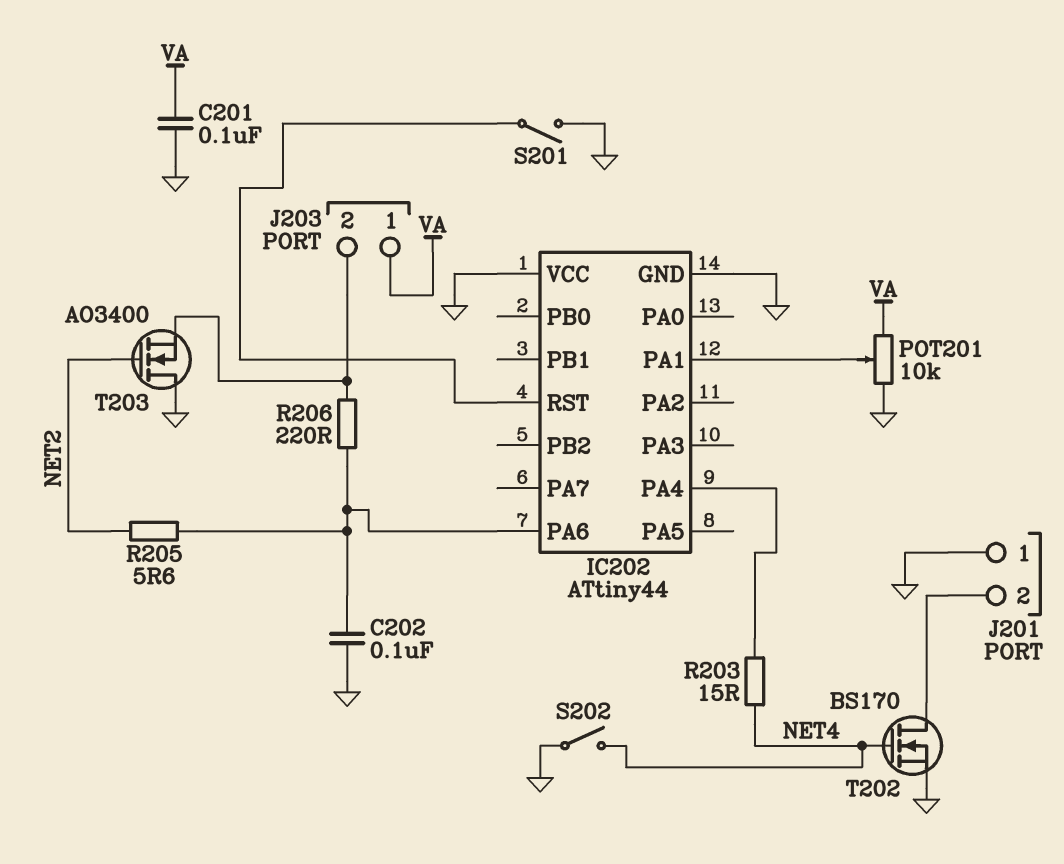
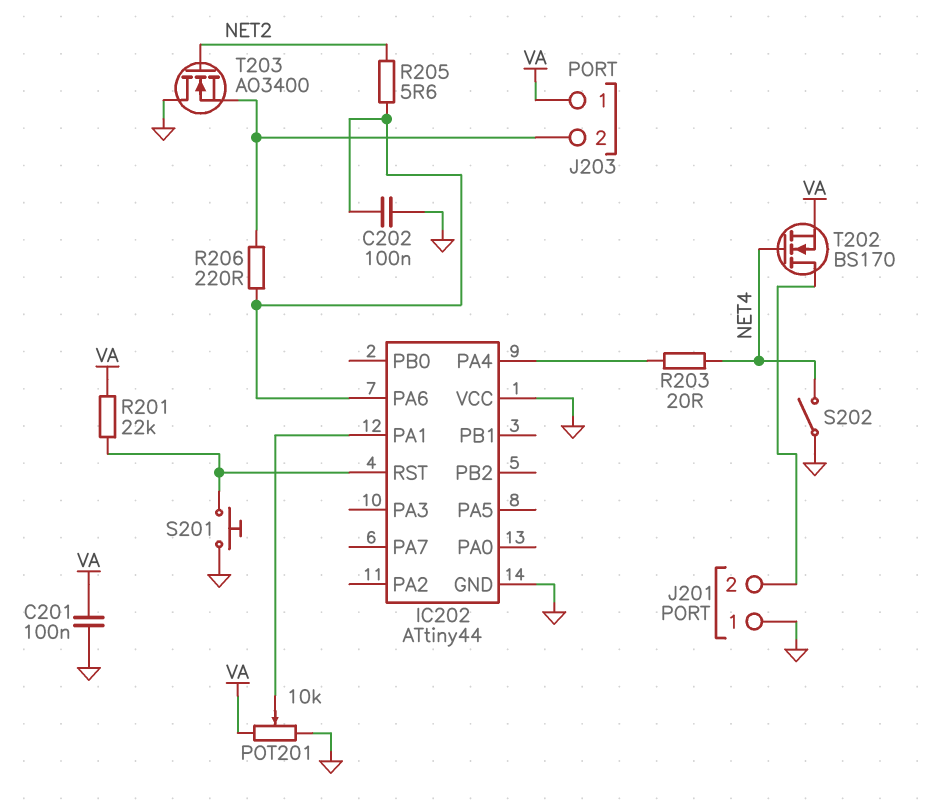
R201: none -> 22k (IC202/RST, VA)
R203: 15 (IC202/PA4, NET4) -> 20 (IC202/PA4, NET4)
S201: switch (GND, IC202/RST) -> button (GND, IC202/RST)
T202: NMOS BS170 (G NET4, D J201/2, S GND) -> NMOS BS170 (G NET4, D J201/2, S VA)

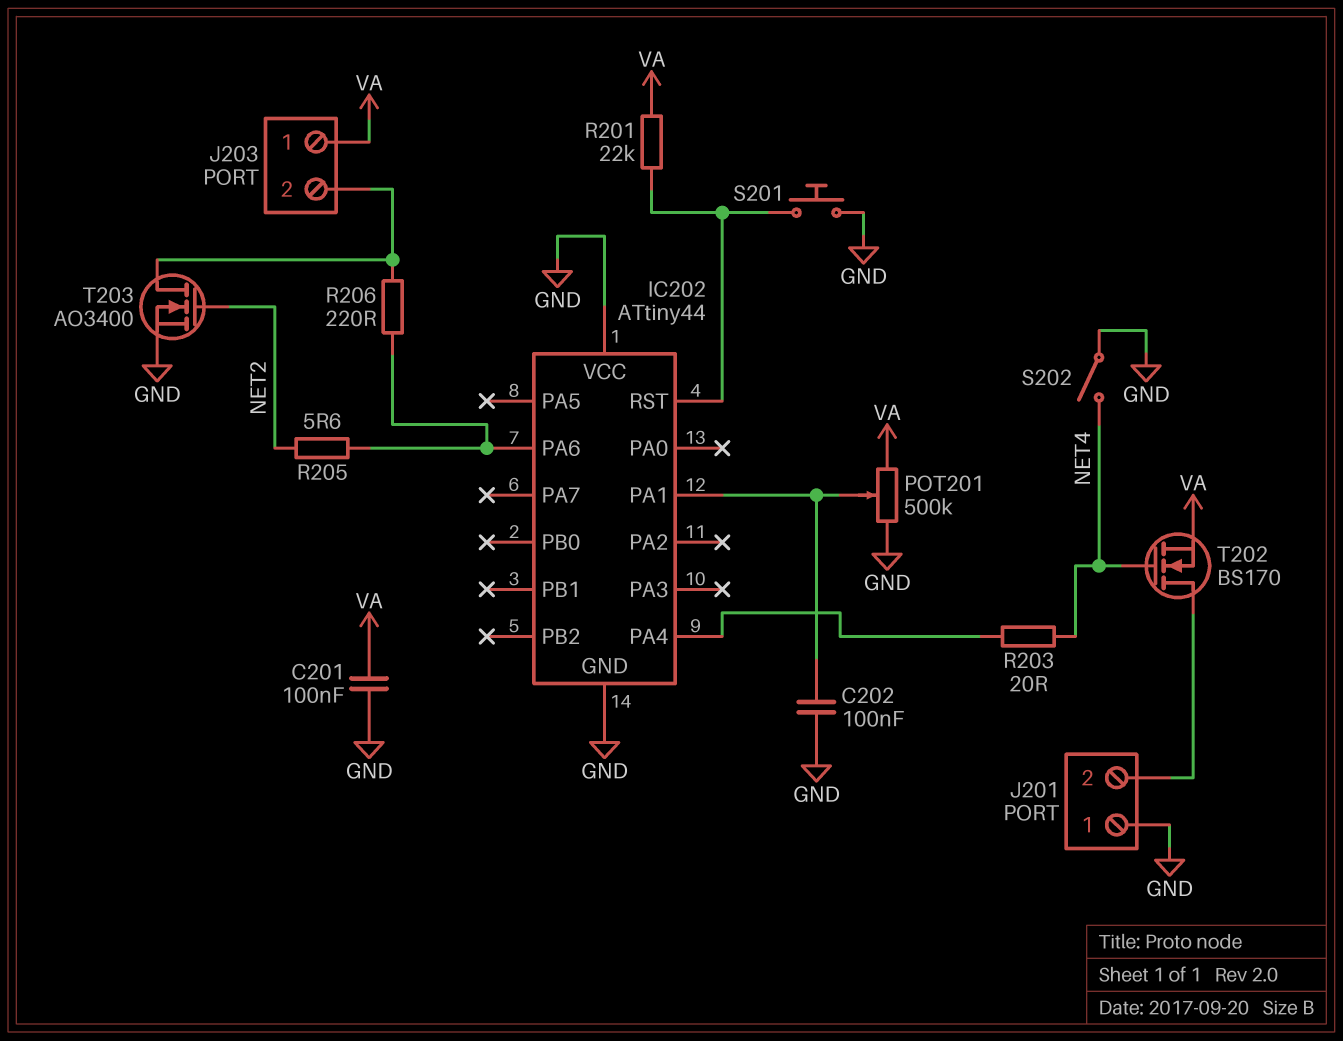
C202: 100nF (GND, IC202/PA6) -> 100nF (GND, IC202/PA1)
POT201: 10k (GND, VA, wiper IC202/PA1) -> 500k (GND, VA, wiper IC202/PA1)
T203: NMOS AO3400 (G NET2, D GND, S J203/2) -> NMOS AO3400 (G NET2, D J203/2, S GND)

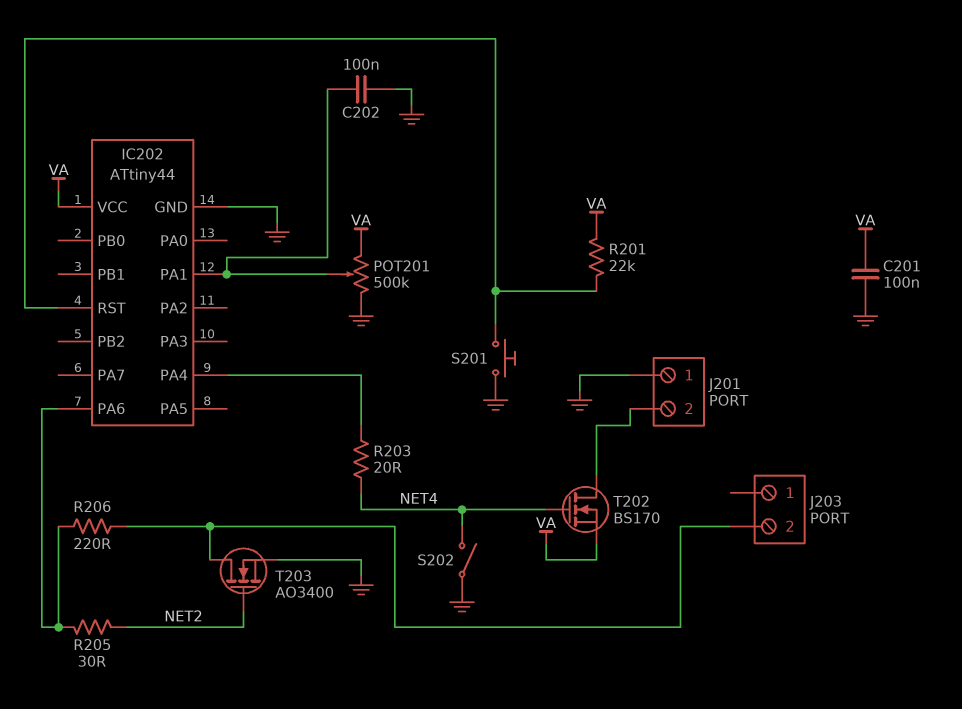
IC202 pin VCC: GND -> VA
J203 pin 1: VA -> none
R205: 5.6 (IC202/PA6, NET2) -> 30 (IC202/PA6, NET2)

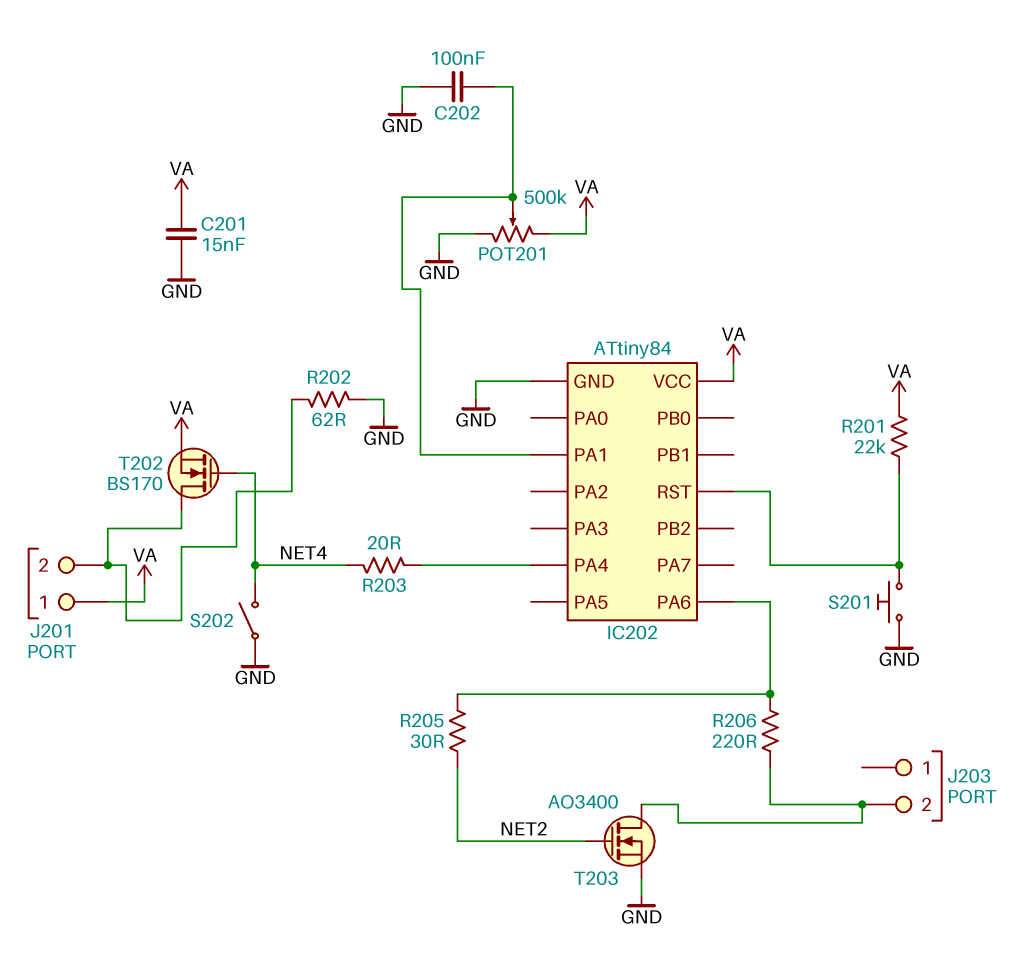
C201: 100nF (GND, VA) -> 15nF (GND, VA)
IC202: ATtiny44 -> ATtiny84
J201 pin 1: GND -> VA
R202: none -> 62 (GND, J201/2)

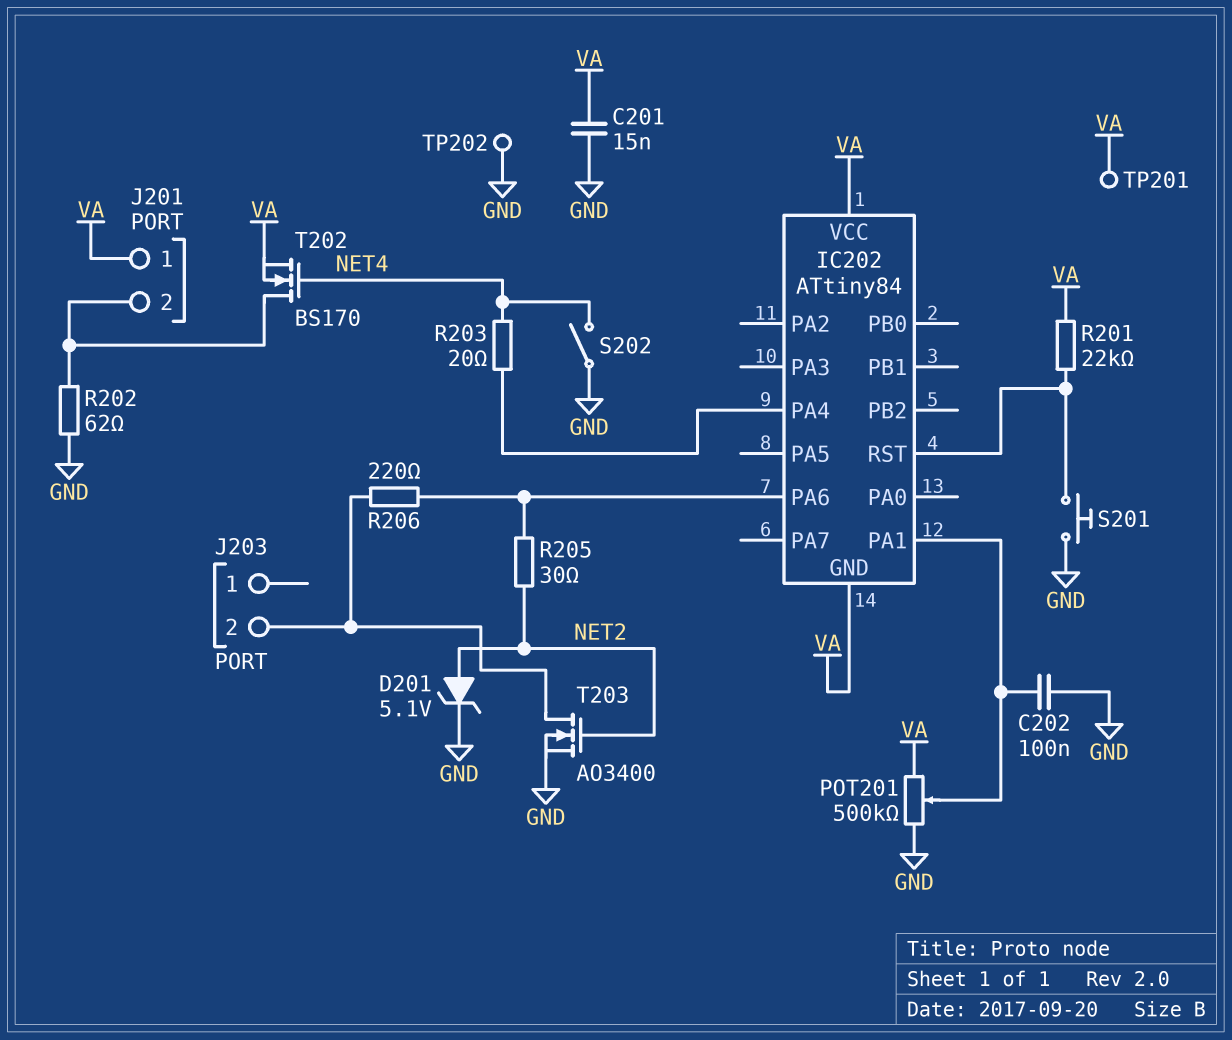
D201: none -> zener 5.1V (A NET2, K GND)
IC202 pin GND: GND -> VA
TP201: none -> test point (VA)
TP202: none -> test point (GND)

